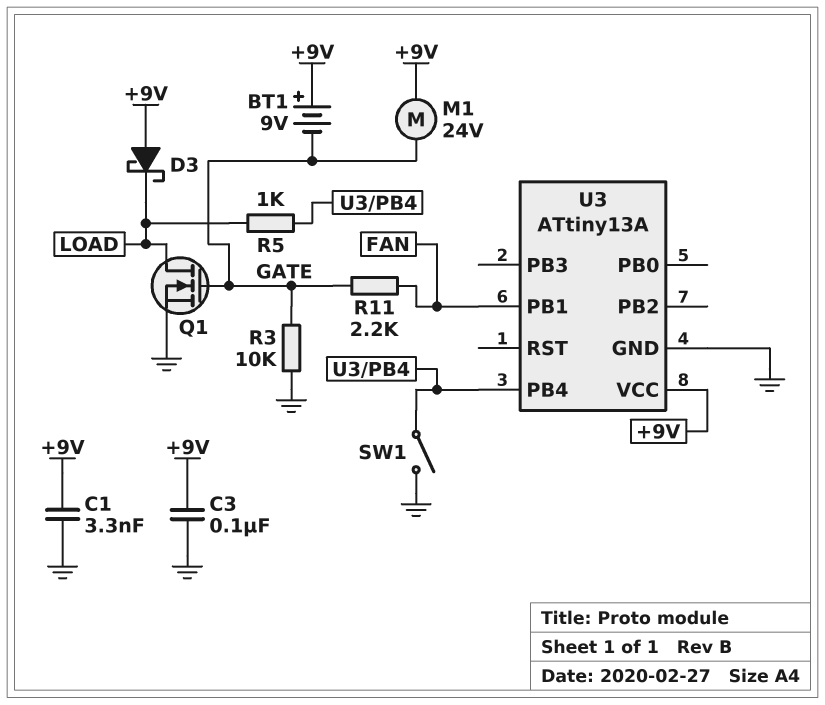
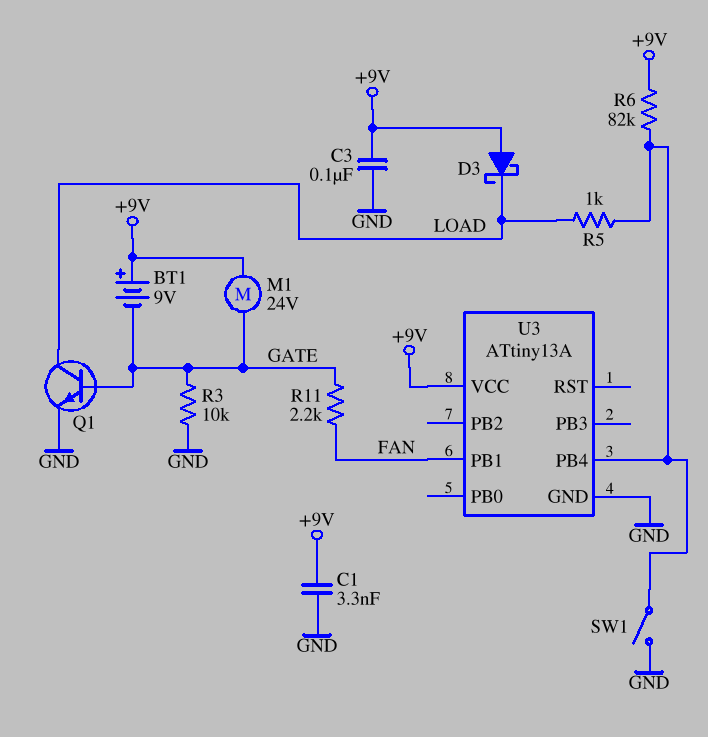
Q1: NMOS (G GATE, D LOAD, S GND) -> NPN (B GATE, C LOAD, E GND)
R6: none -> 82k (+9V, U3/PB4)

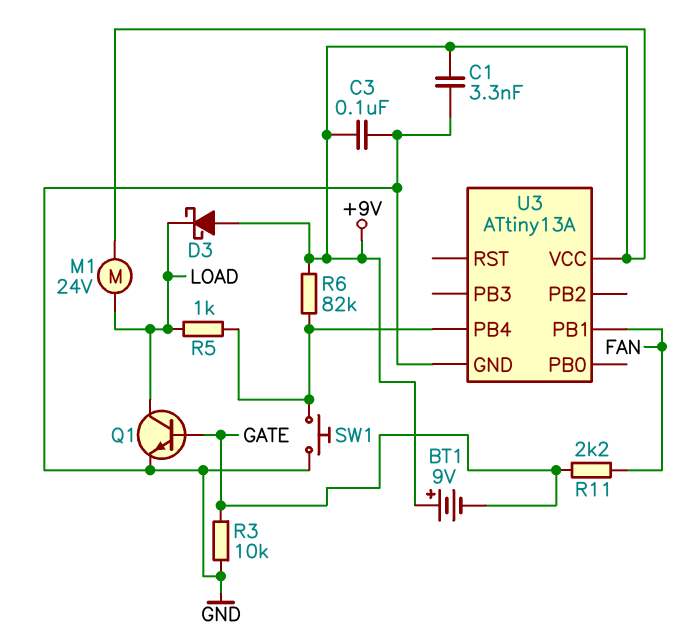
M1: motor 24V (+9V, GATE) -> motor 24V (+9V, LOAD)
SW1: switch (GND, U3/PB4) -> button (GND, U3/PB4)

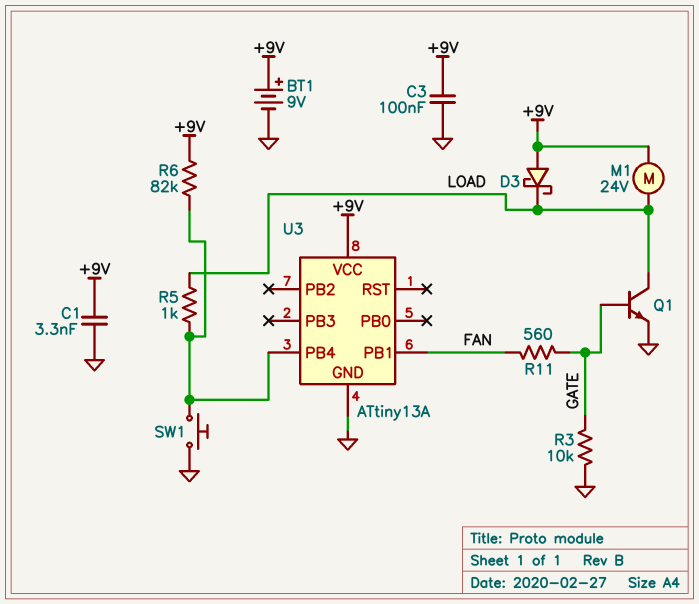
BT1: 9V (plus +9V, minus GATE) -> 9V (plus +9V, minus GND)
R11: 2.2k (FAN, GATE) -> 560 (FAN, GATE)

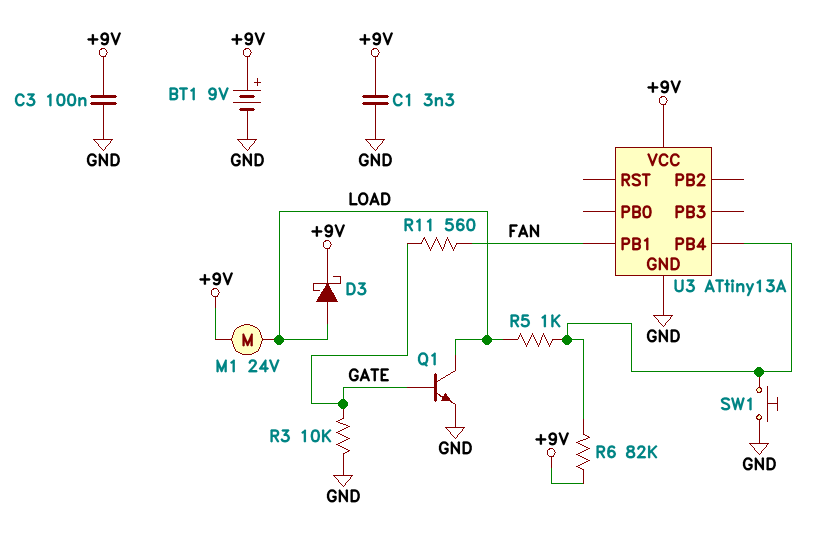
D3: schottky (A +9V, K LOAD) -> schottky (A LOAD, K +9V)

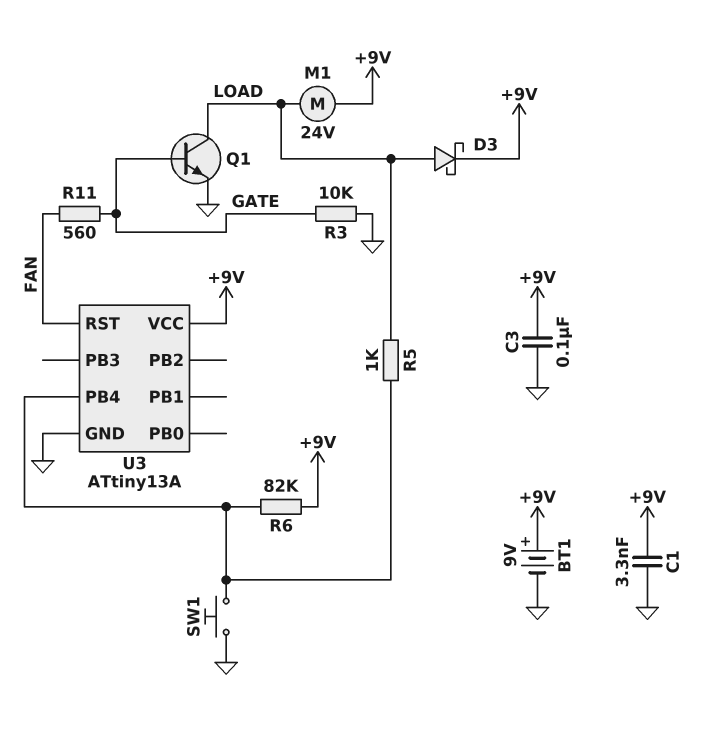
U3 pin PB1: FAN -> none
U3 pin RST: none -> FAN

